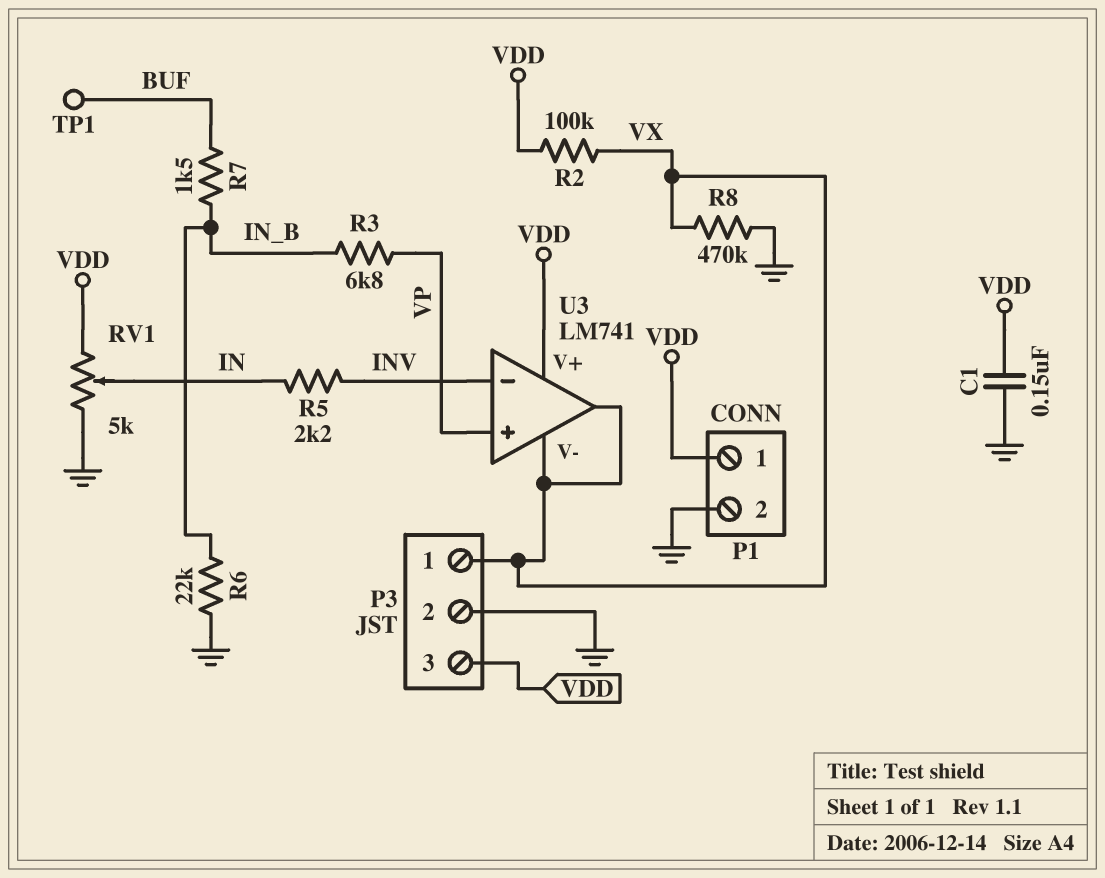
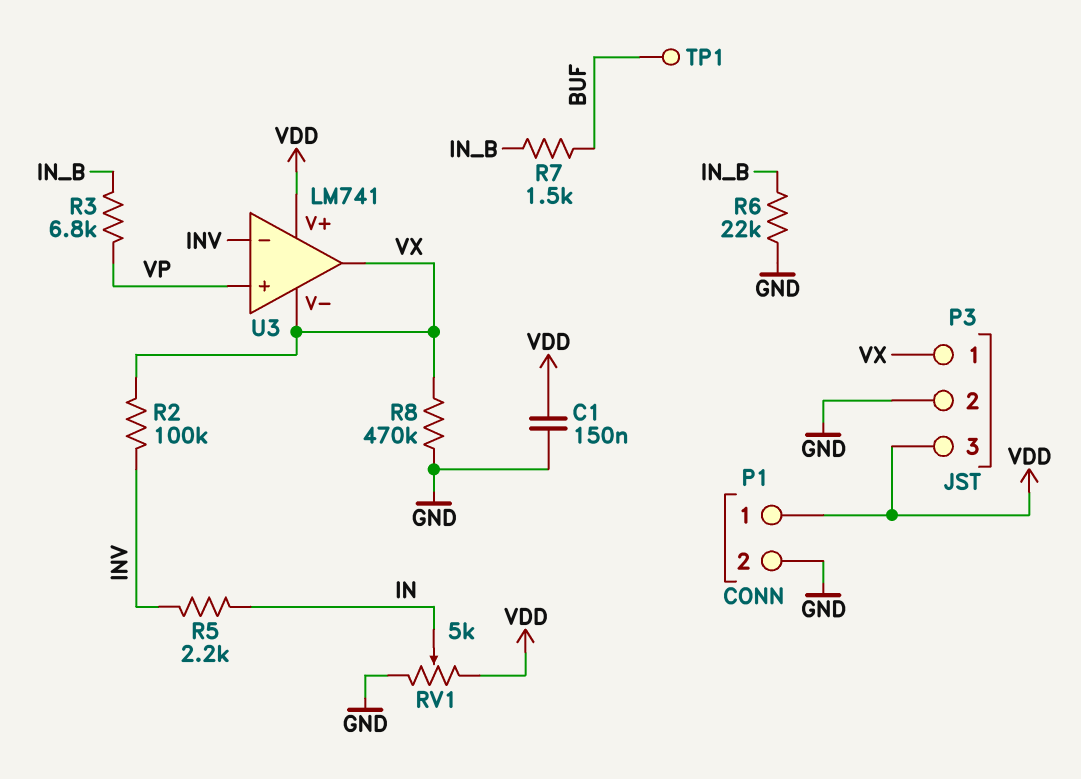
R2: 100k (VDD, VX) -> 100k (INV, VX)

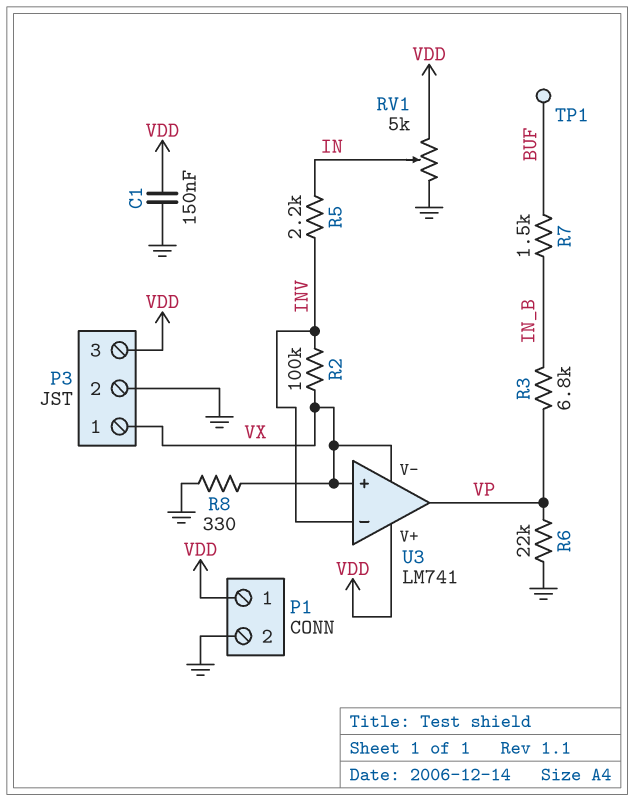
R6: 22k (GND, IN_B) -> 22k (GND, VP)
R8: 470k (GND, VX) -> 330 (GND, VX)
U3 pin in+: VP -> VX
U3 pin out: VX -> VP

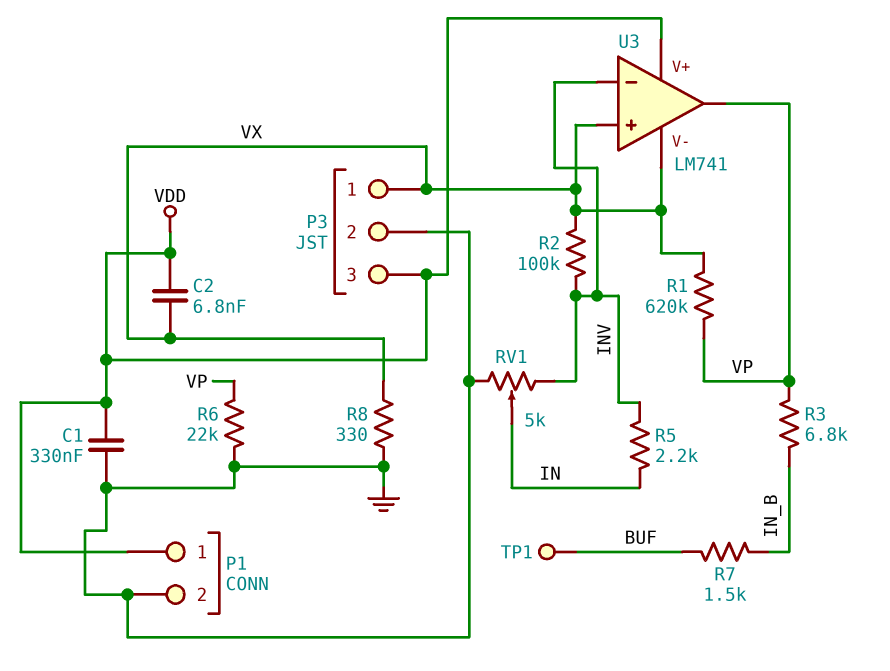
C1: 150nF (GND, VDD) -> 330nF (GND, VDD)
C2: none -> 6.8nF (VDD, VX)
R1: none -> 620k (VP, VX)
RV1: 5k (GND, VDD, wiper IN) -> 5k (GND, INV, wiper IN)

